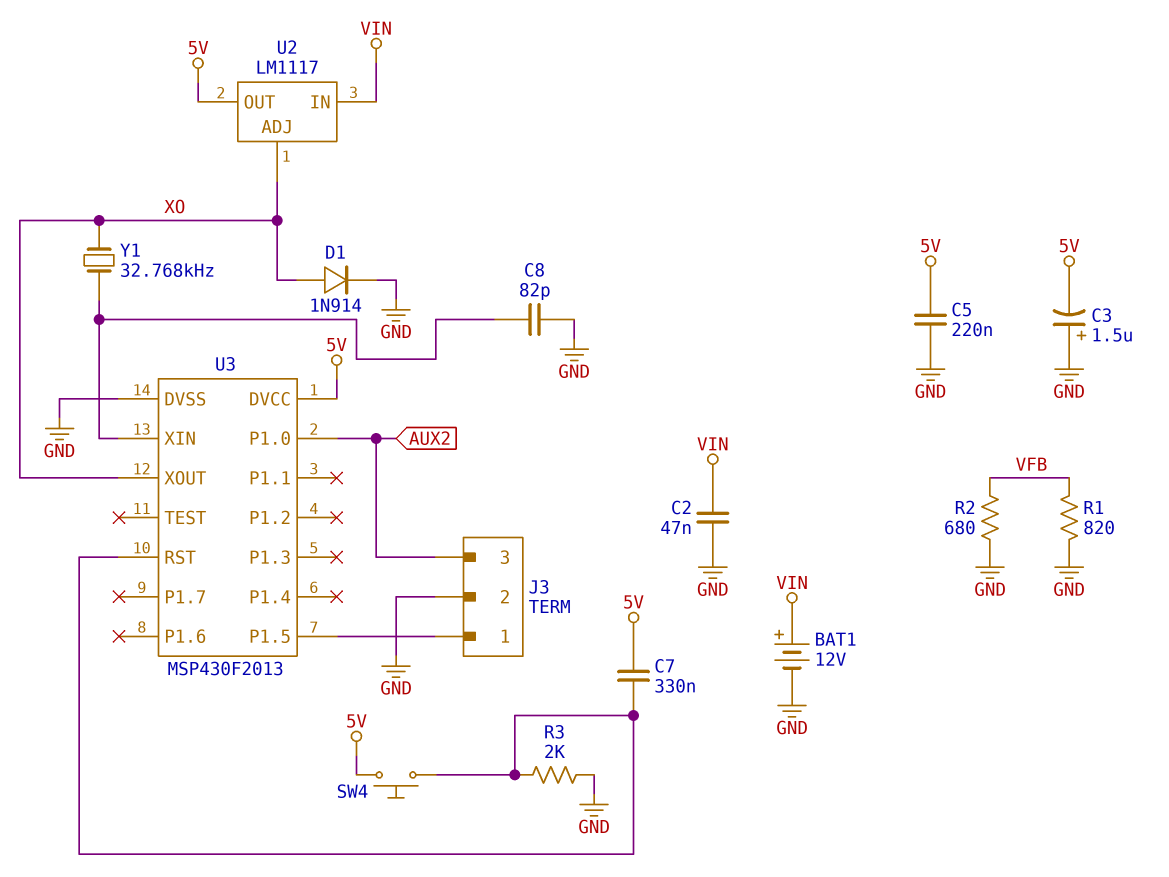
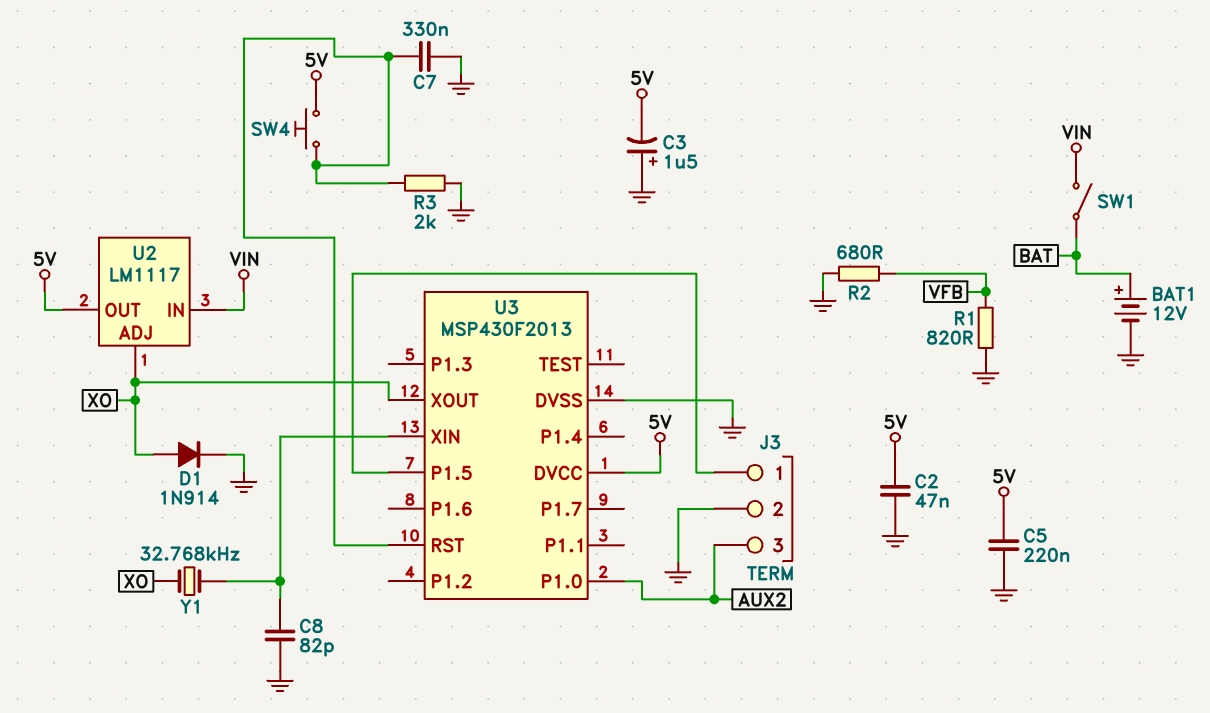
BAT1: 12V (plus VIN, minus GND) -> 12V (plus BAT, minus GND)
C2: 47nF (GND, VIN) -> 47nF (5V, GND)
C7: 330nF (5V, U3/RST) -> 330nF (GND, U3/RST)
SW1: none -> switch (BAT, VIN)

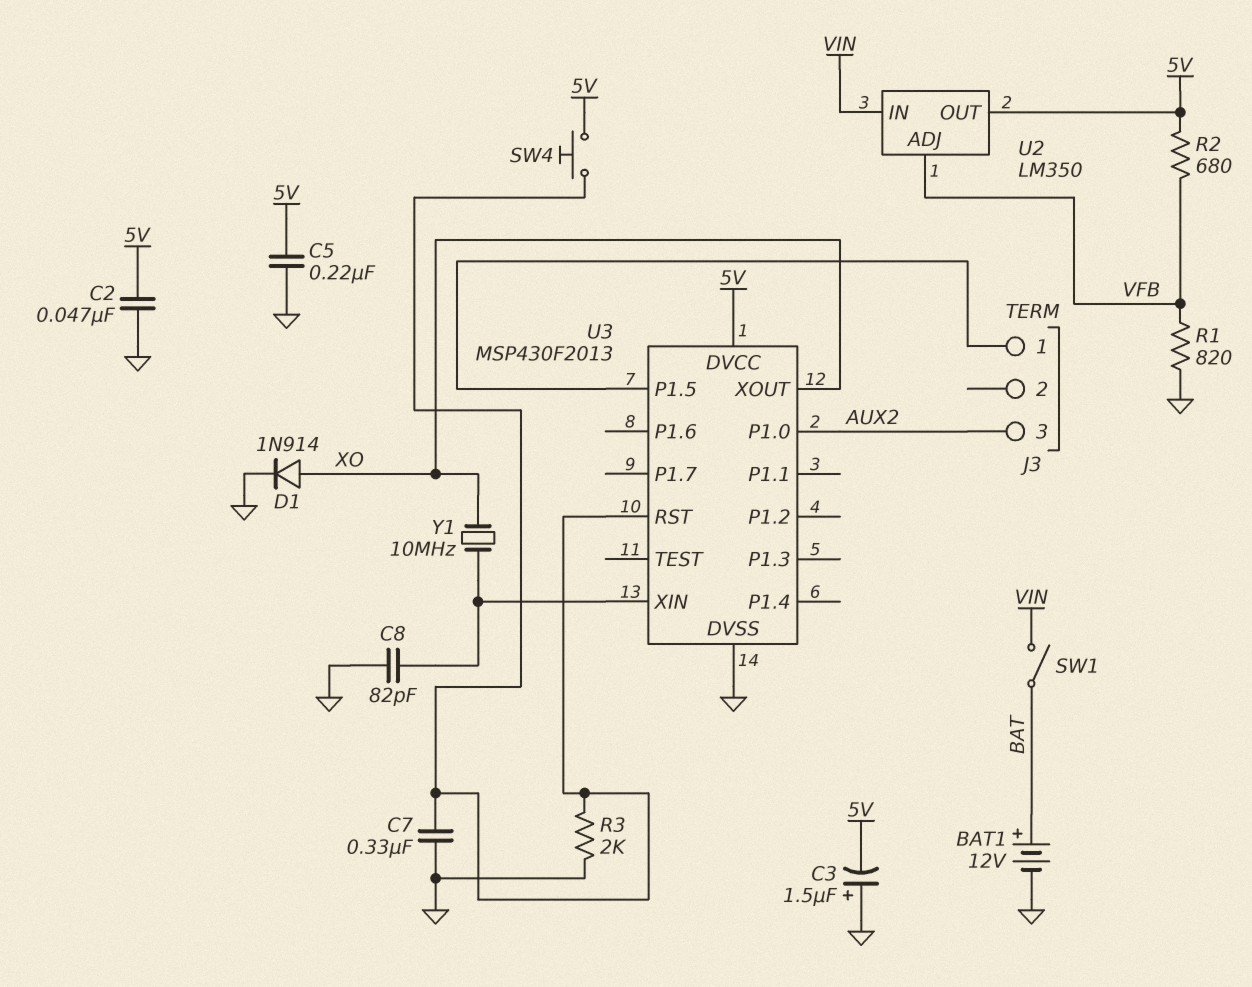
J3 pin 2: GND -> none
R2: 680 (GND, VFB) -> 680 (5V, VFB)
U2: LM1117 -> LM350
U2 pin ADJ: XO -> VFB
Y1: 32.768kHz (U3/XIN, XO) -> 10MHz (U3/XIN, XO)

